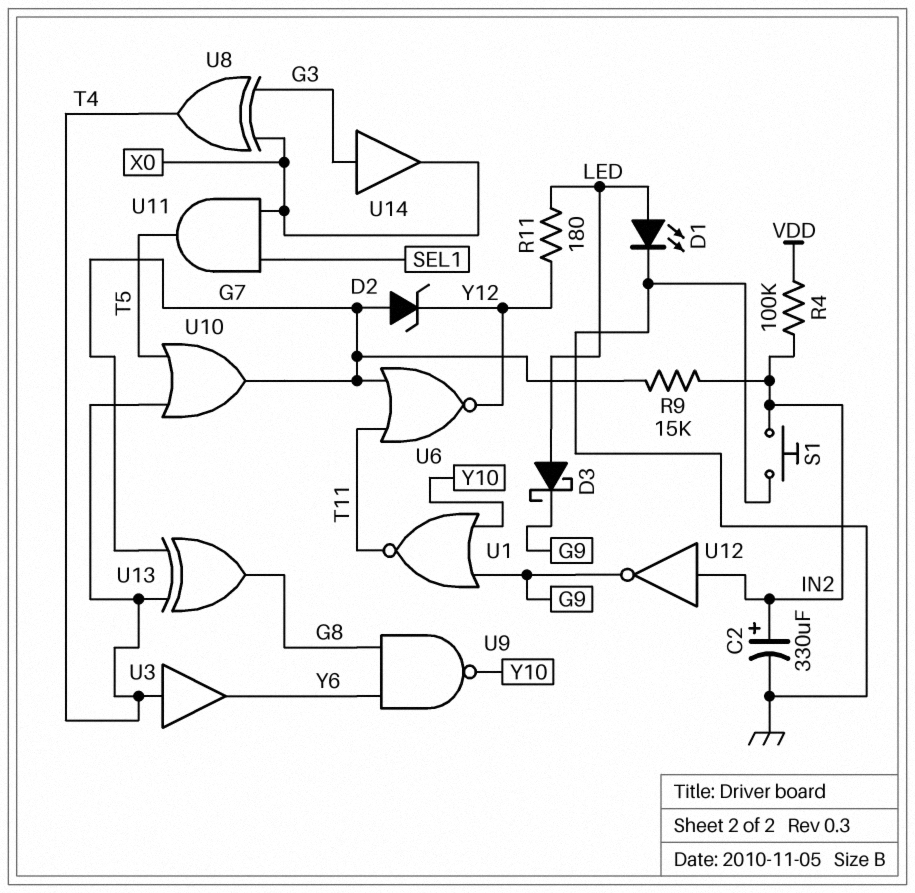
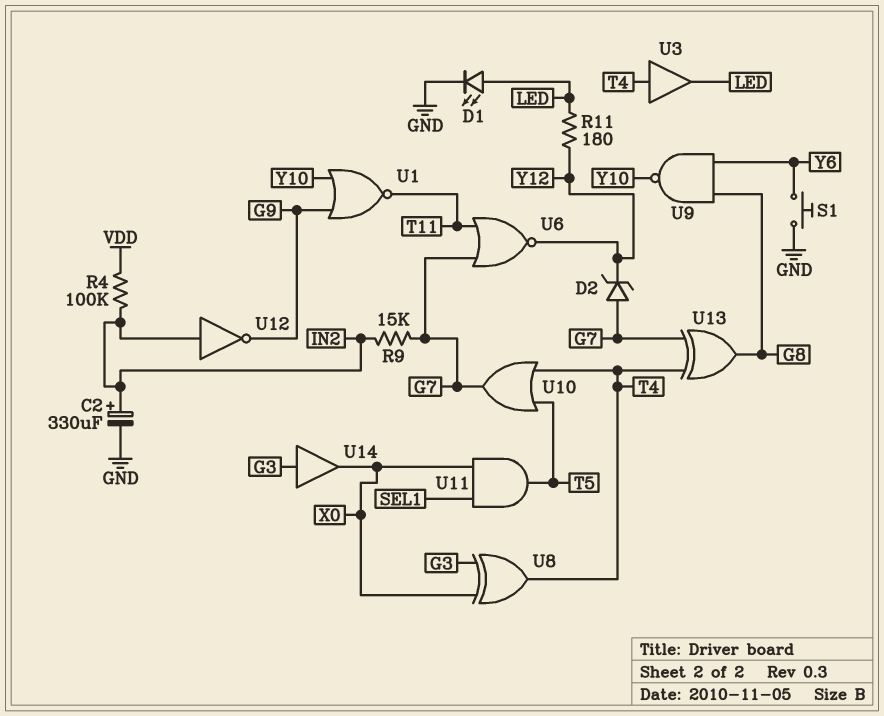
D3: schottky (A LED, K G9) -> none
S1: button (GND, IN2) -> button (GND, Y6)
U3: buffer (in T4, out Y6) -> buffer (in T4, out LED)

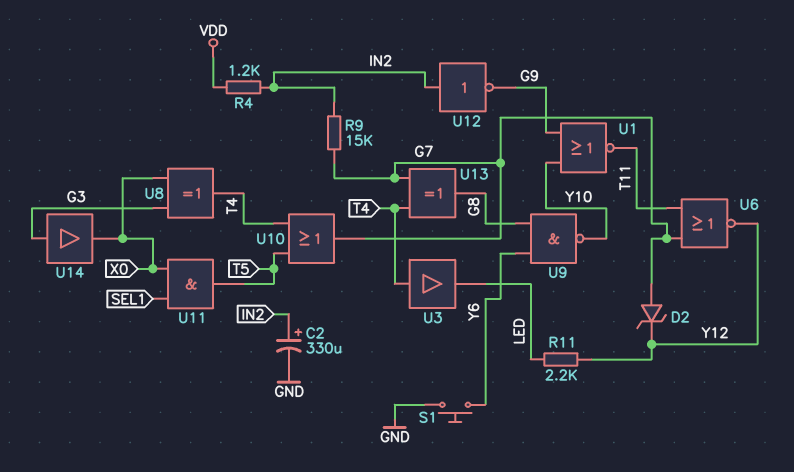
D1: LED (A LED, K GND) -> none
R4: 100k (IN2, VDD) -> 1.2k (IN2, VDD)
R11: 180 (LED, Y12) -> 2.2k (LED, Y12)

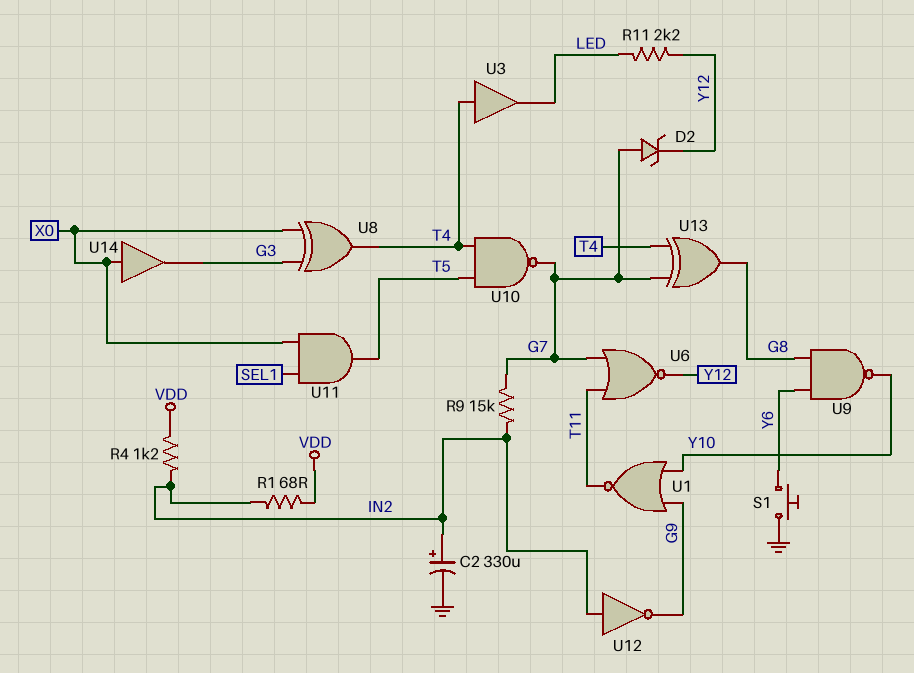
R1: none -> 68 (IN2, VDD)
U10: OR (in T4, in T5, out G7) -> NAND (in T4, in T5, out G7)
U14: buffer (in G3, out X0) -> buffer (in X0, out G3)

